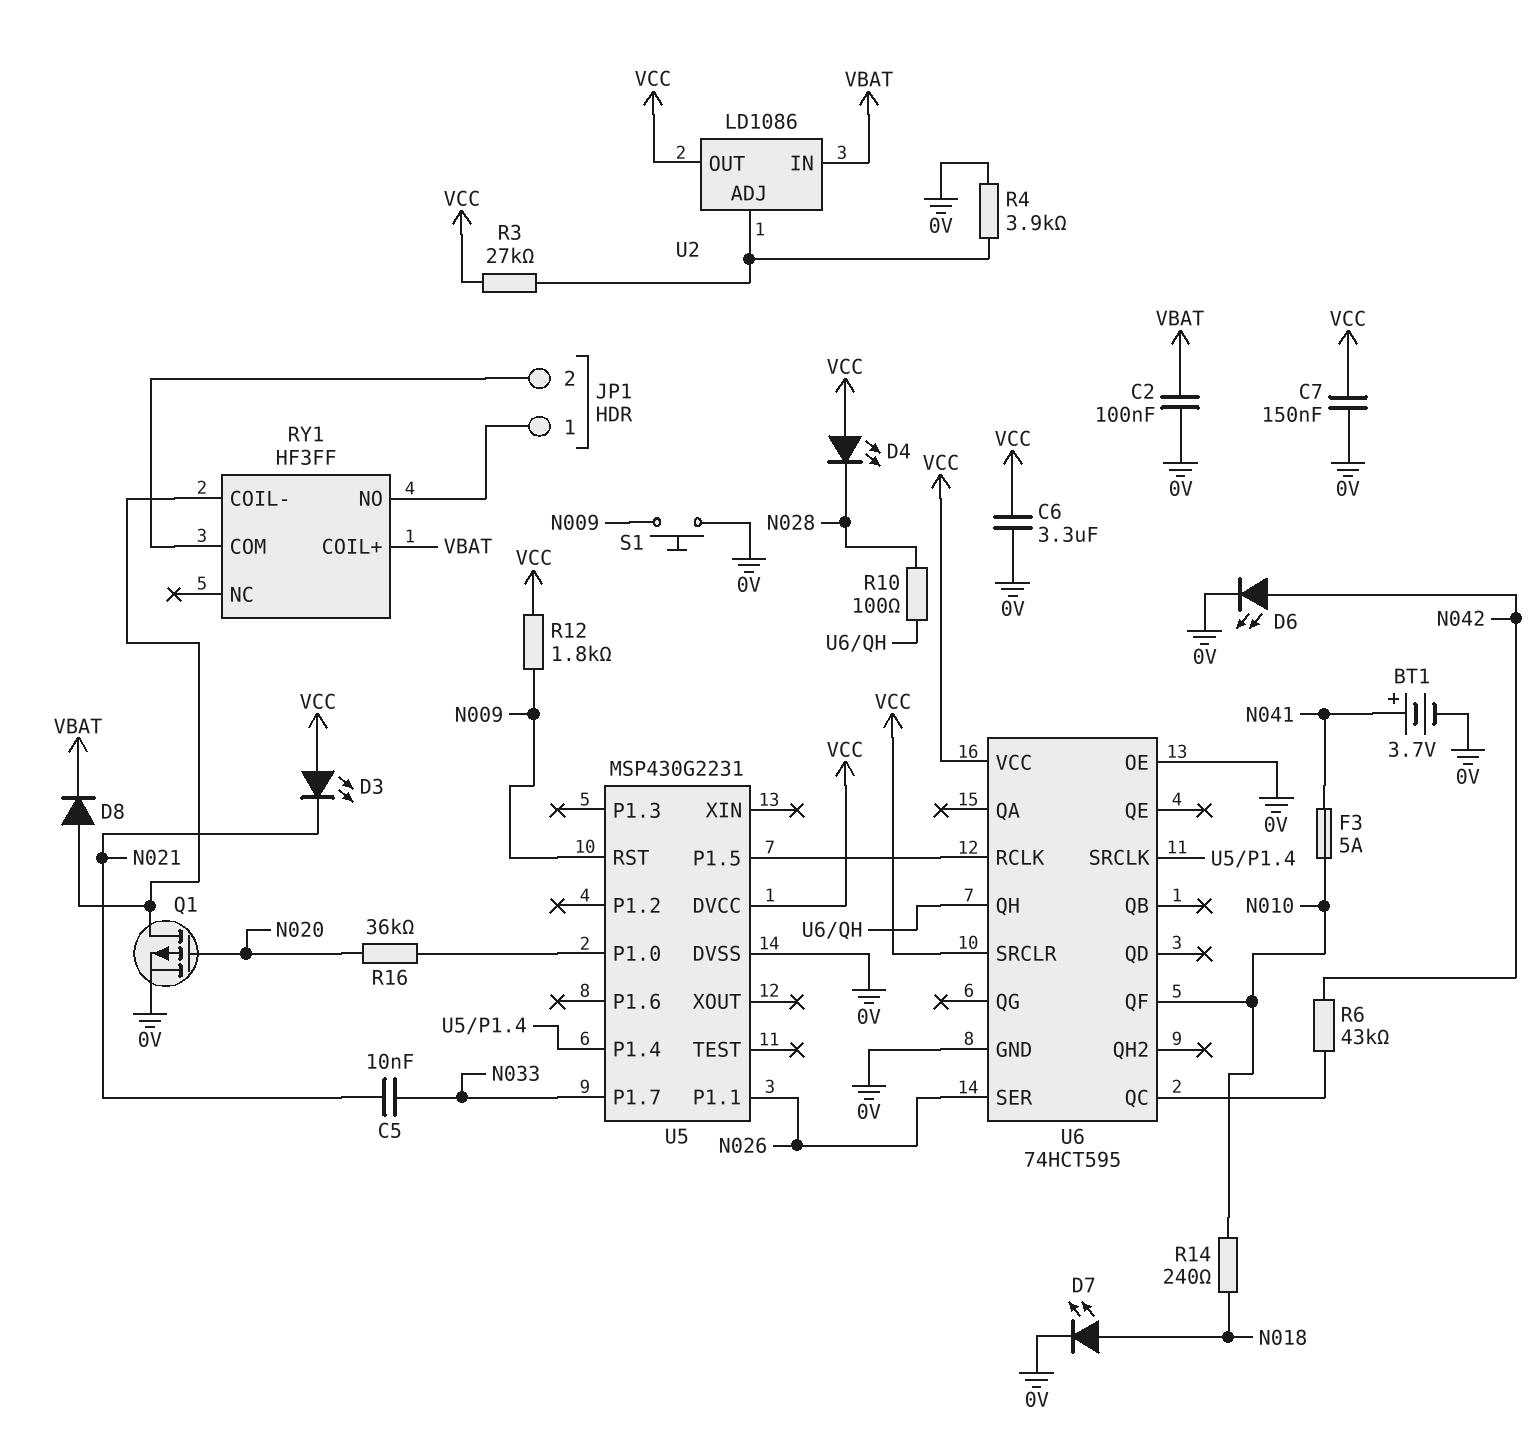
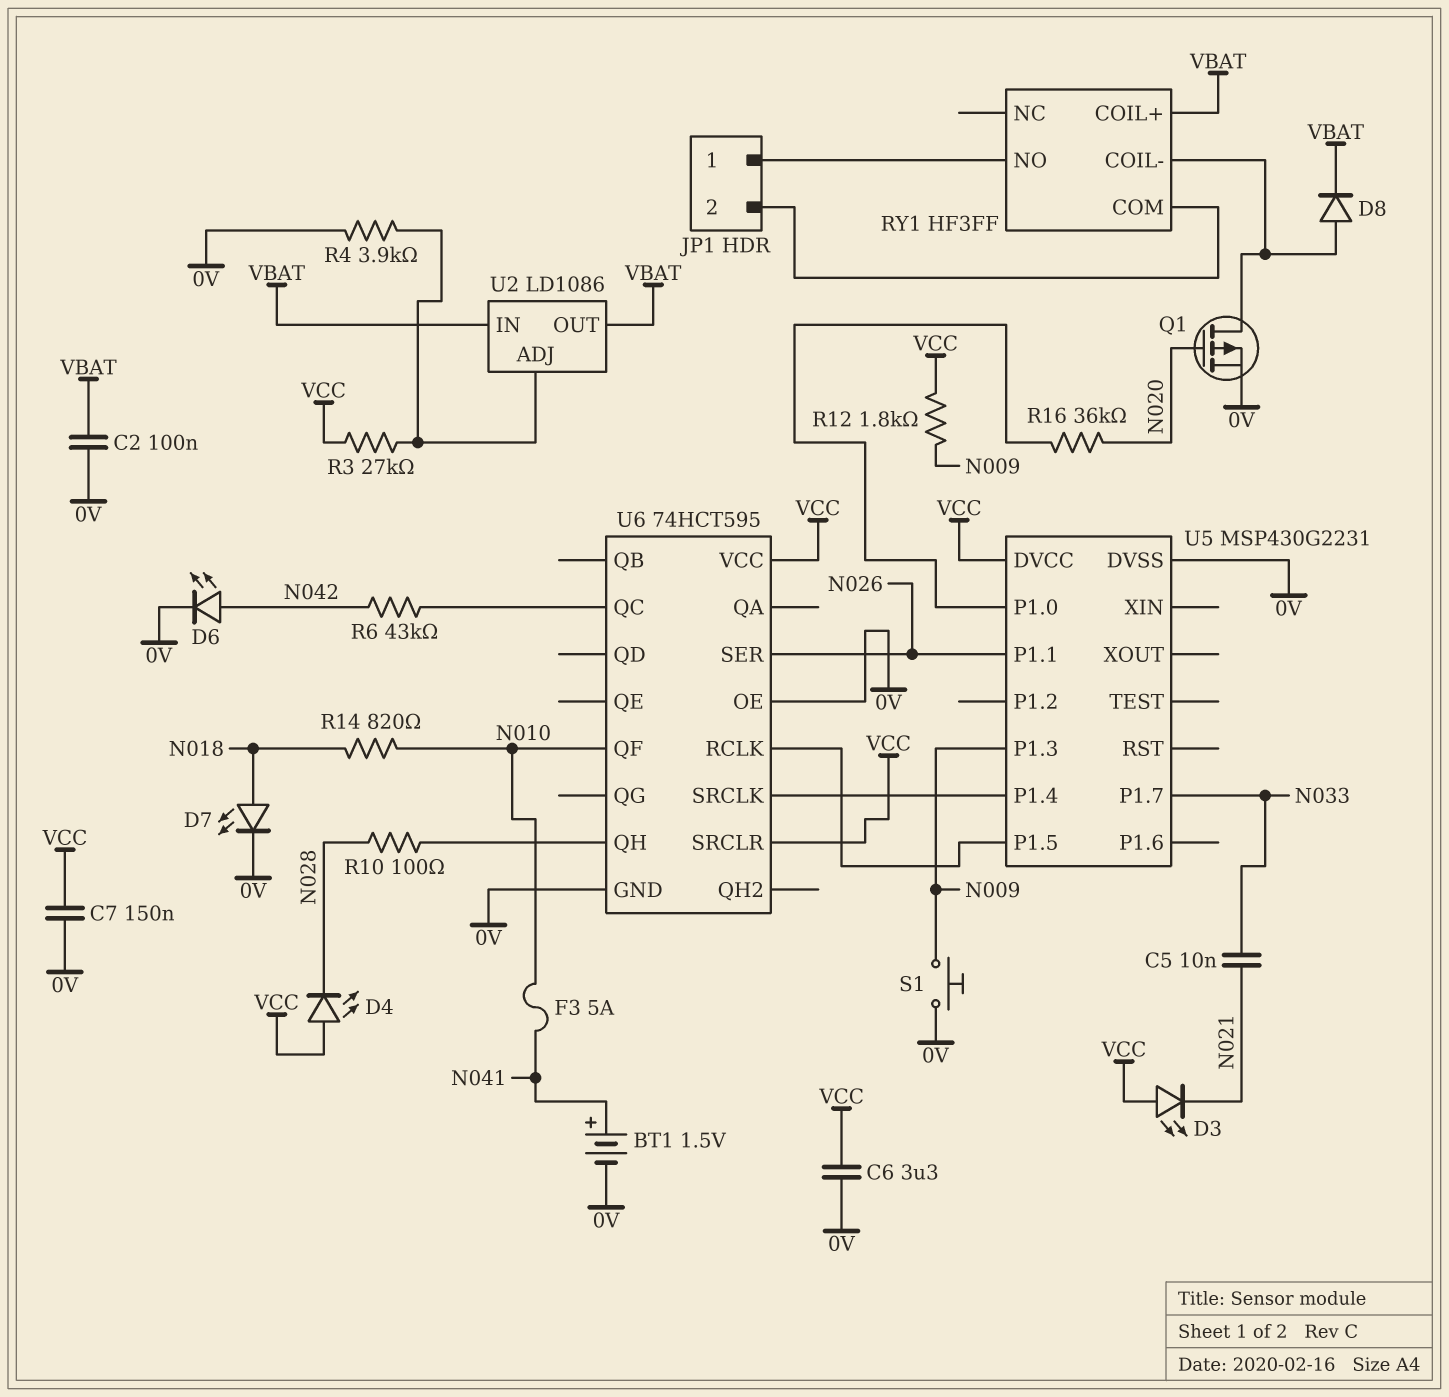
BT1: 3.7V (plus N041, minus 0V) -> 1.5V (plus N041, minus 0V)
R14: 240 (N010, N018) -> 820 (N010, N018)
U2 pin OUT: VCC -> VBAT
U5 pin P1.3: none -> N009
U5 pin RST: N009 -> none

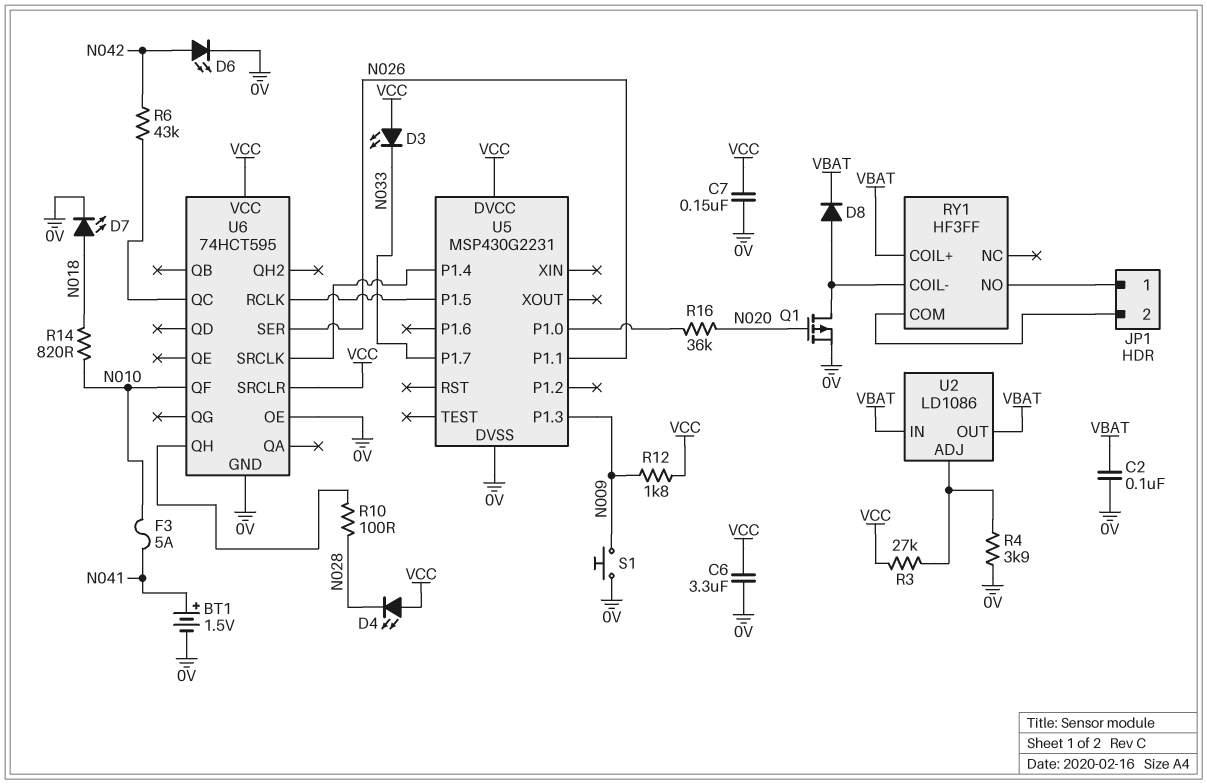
C5: 10nF (N021, N033) -> none
D3: LED (A VCC, K N021) -> LED (A VCC, K N033)

